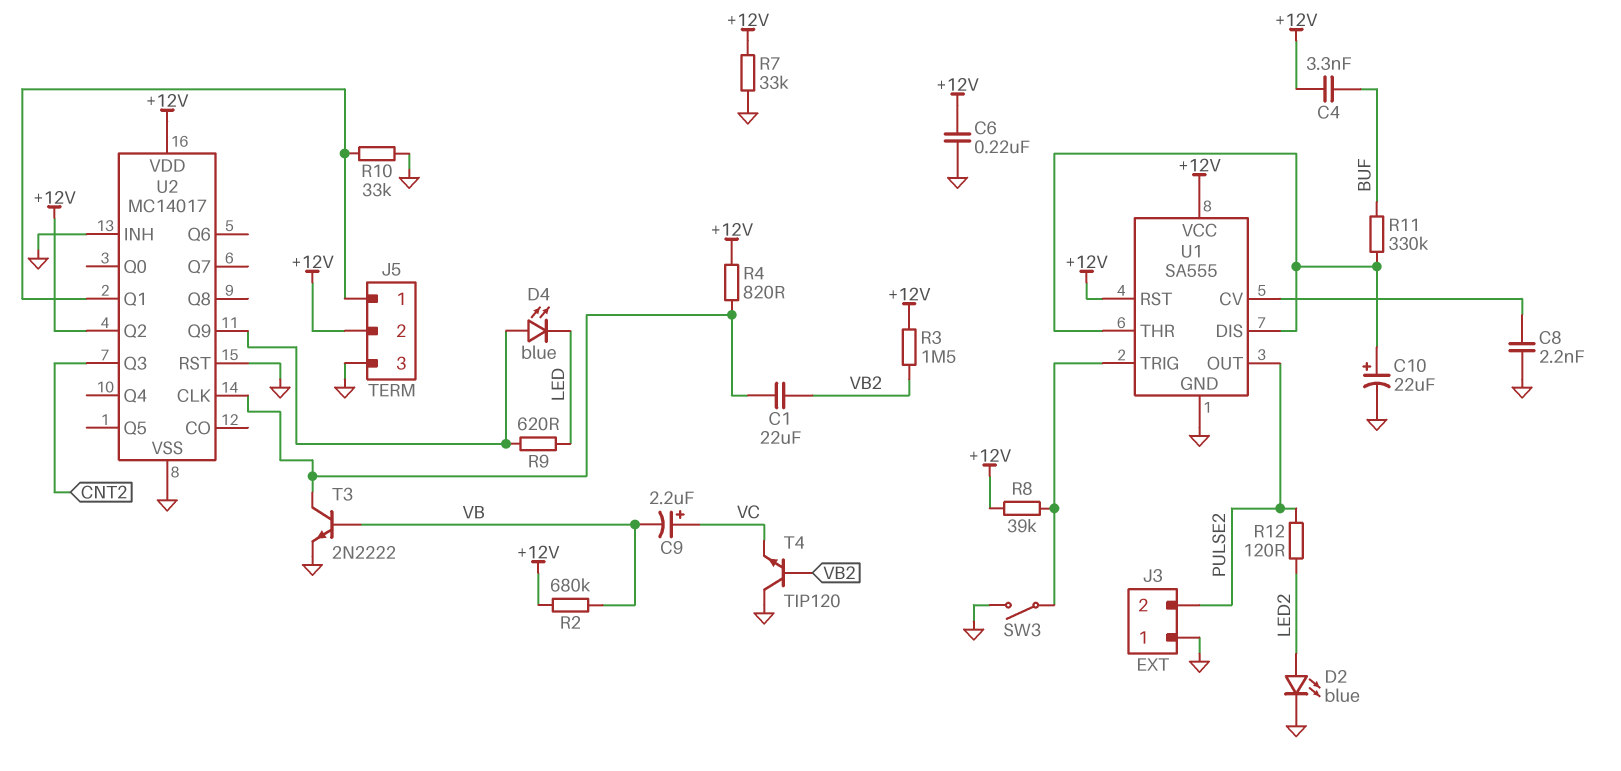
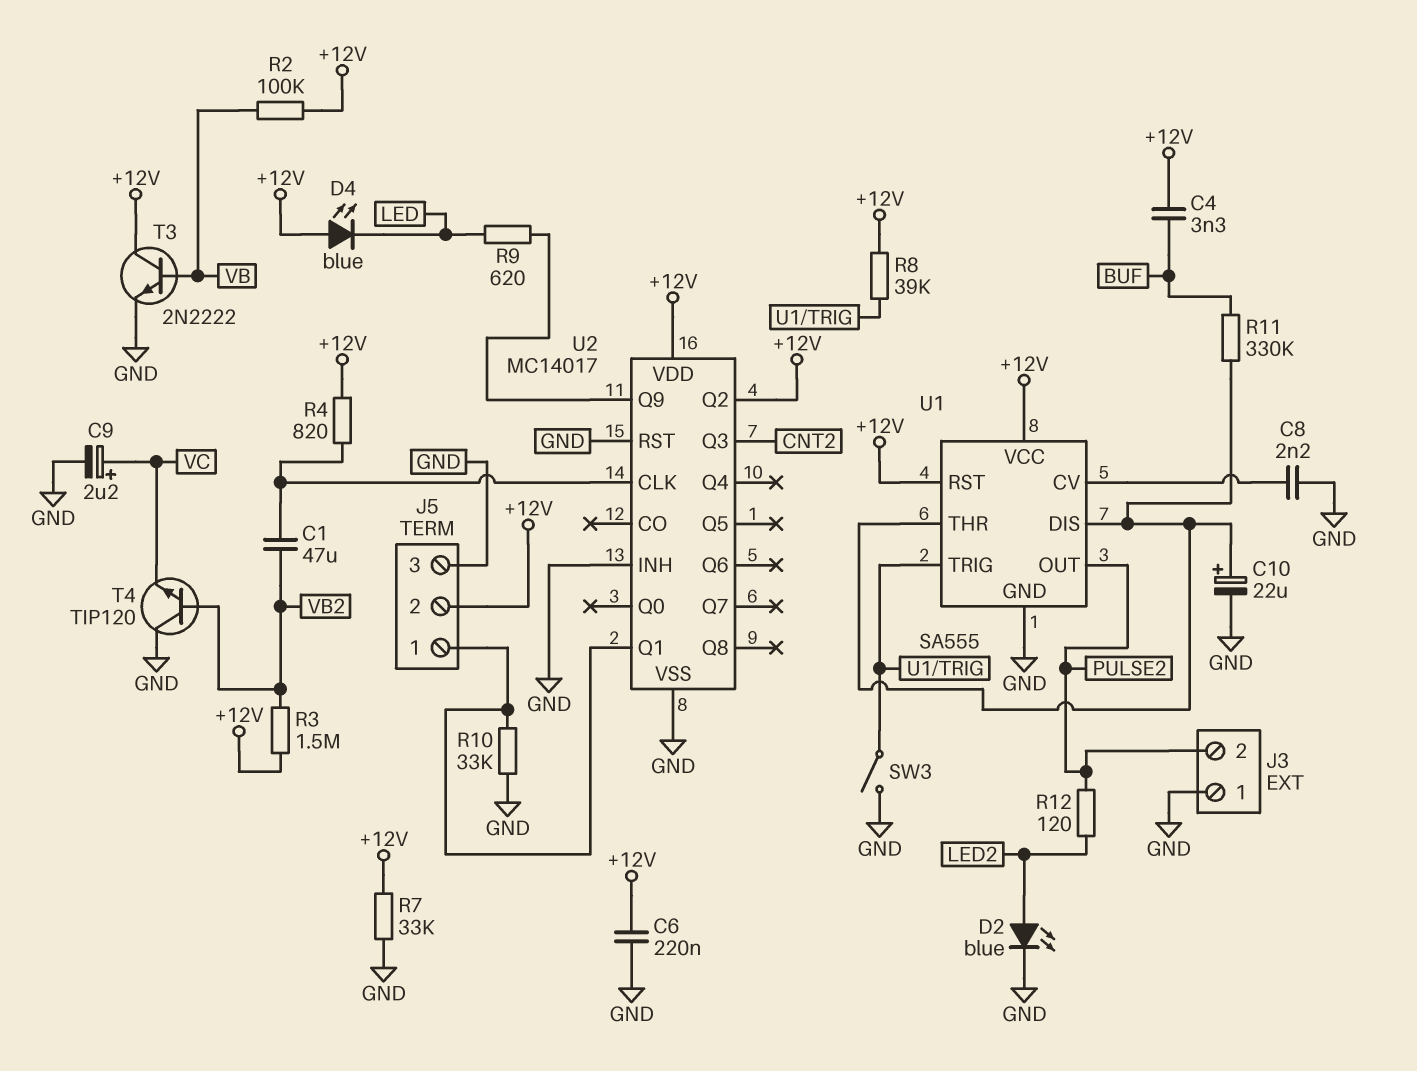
C1: 22uF (U2/CLK, VB2) -> 47uF (U2/CLK, VB2)
C9: 2.2uF (plus VC, minus VB) -> 2.2uF (plus VC, minus GND)
D4: LED blue (A U2/Q9, K LED) -> LED blue (A +12V, K LED)
R2: 680k (+12V, VB) -> 100k (+12V, VB)
T3: NPN 2N2222 (B VB, C U2/CLK, E GND) -> NPN 2N2222 (B VB, C +12V, E GND)

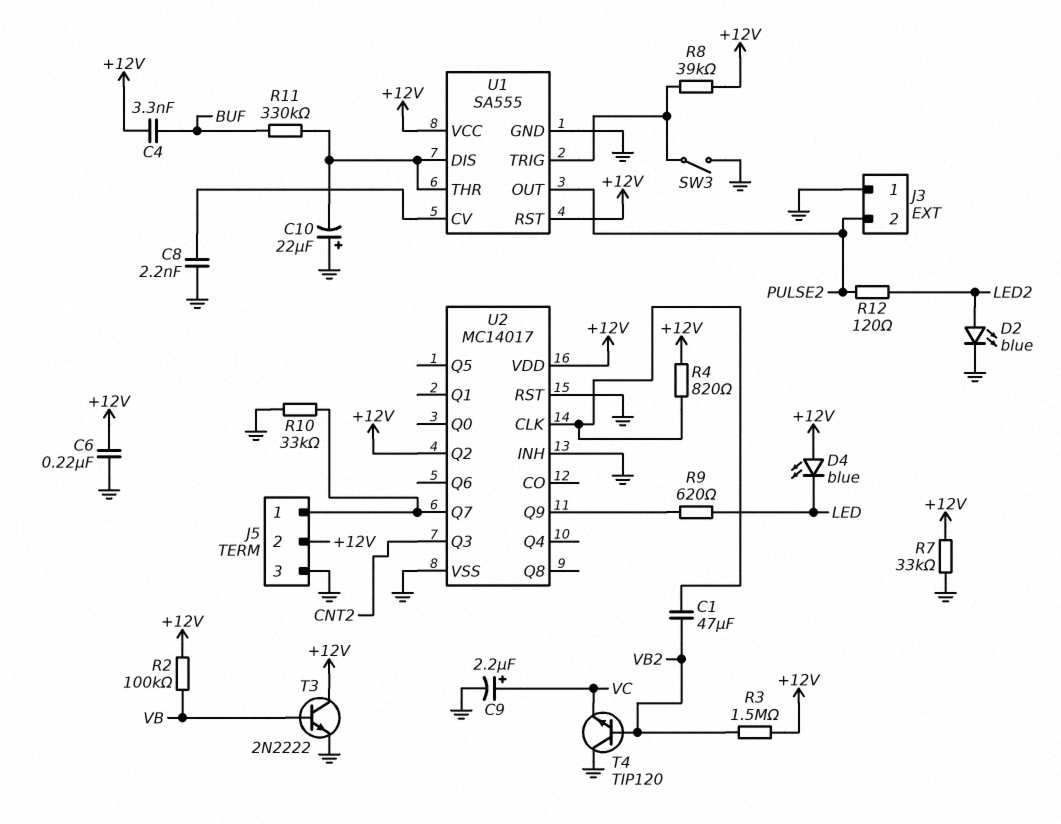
C10: 22uF (plus U1/DIS, minus GND) -> 22uF (plus GND, minus U1/DIS)
U2 pin Q1: J5/1 -> none
U2 pin Q7: none -> J5/1

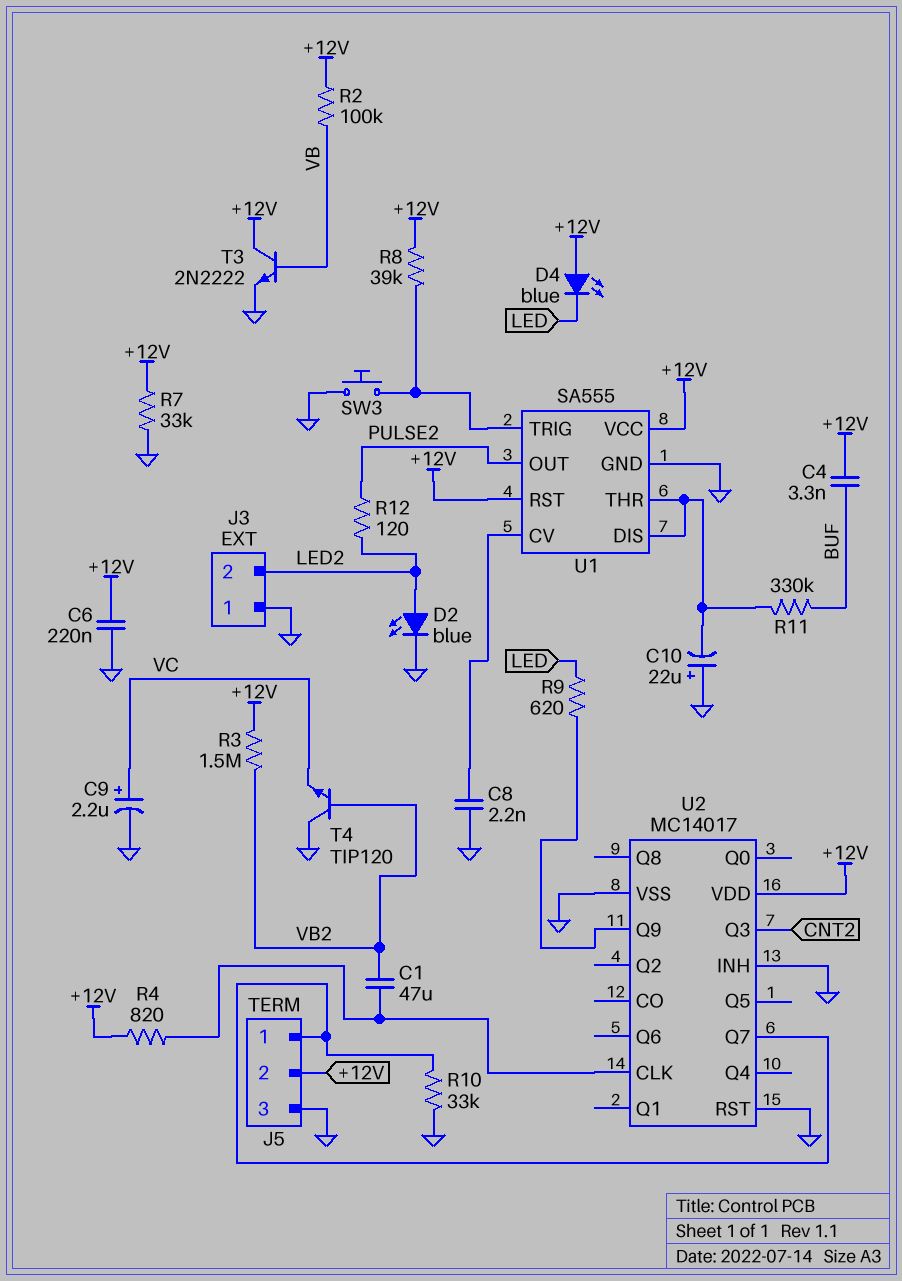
J3 pin 2: PULSE2 -> LED2
SW3: switch (GND, U1/TRIG) -> button (GND, U1/TRIG)
U2 pin Q2: +12V -> none

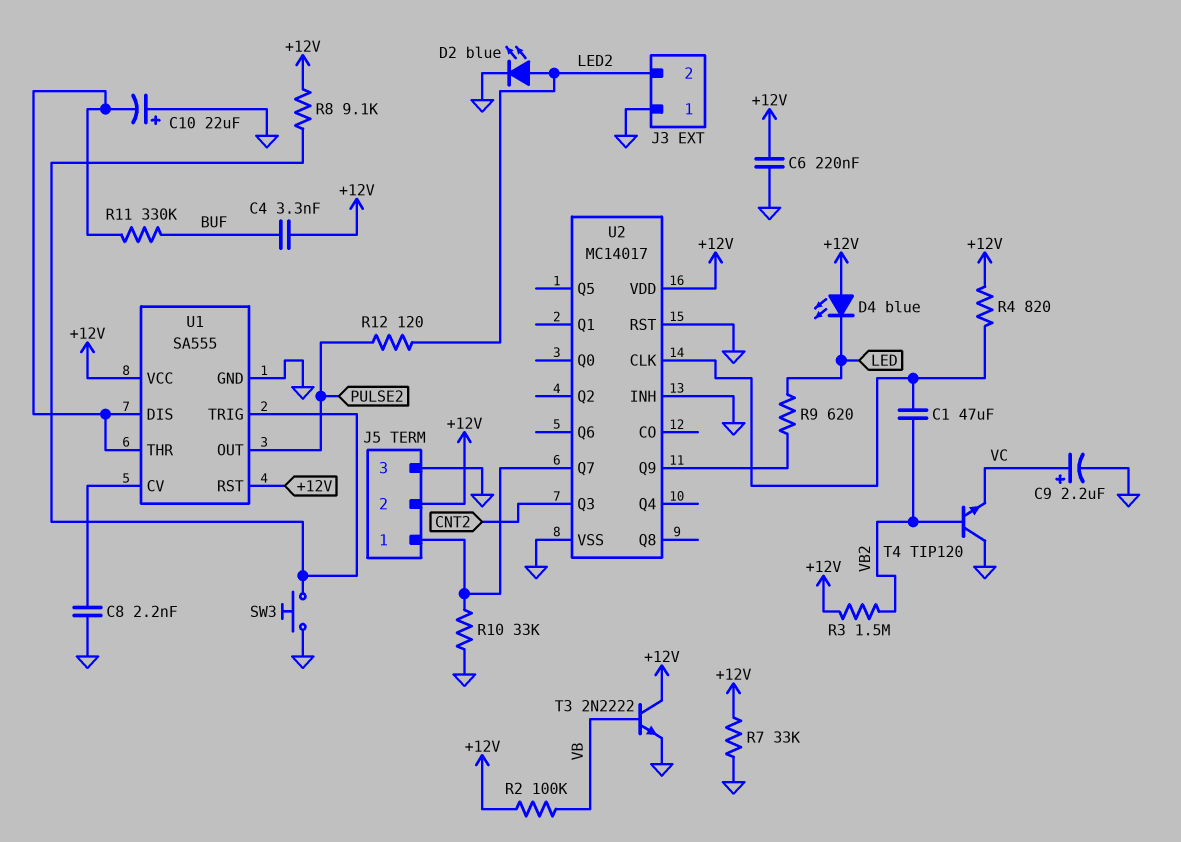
R8: 39k (+12V, U1/TRIG) -> 9.1k (+12V, U1/TRIG)

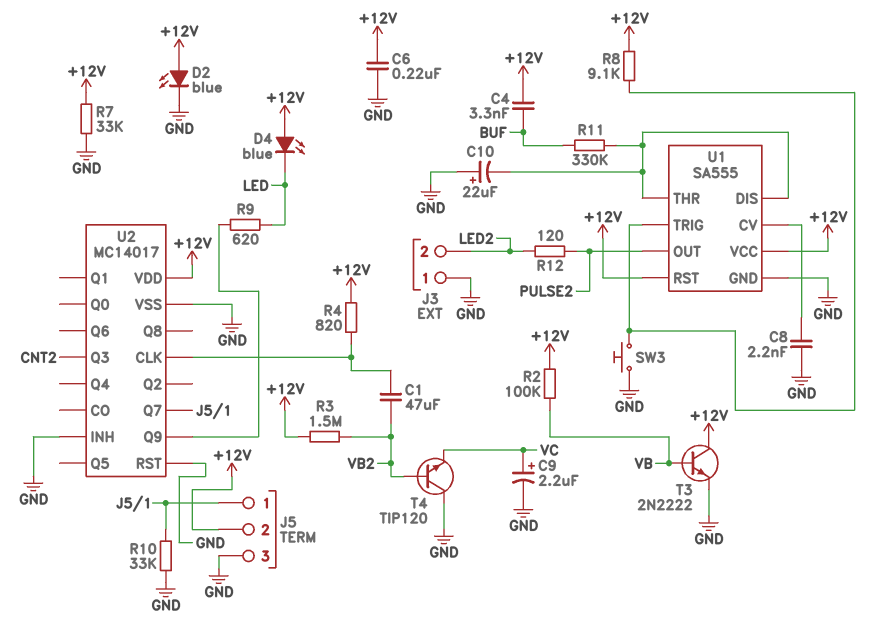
D2: LED blue (A LED2, K GND) -> LED blue (A +12V, K GND)

